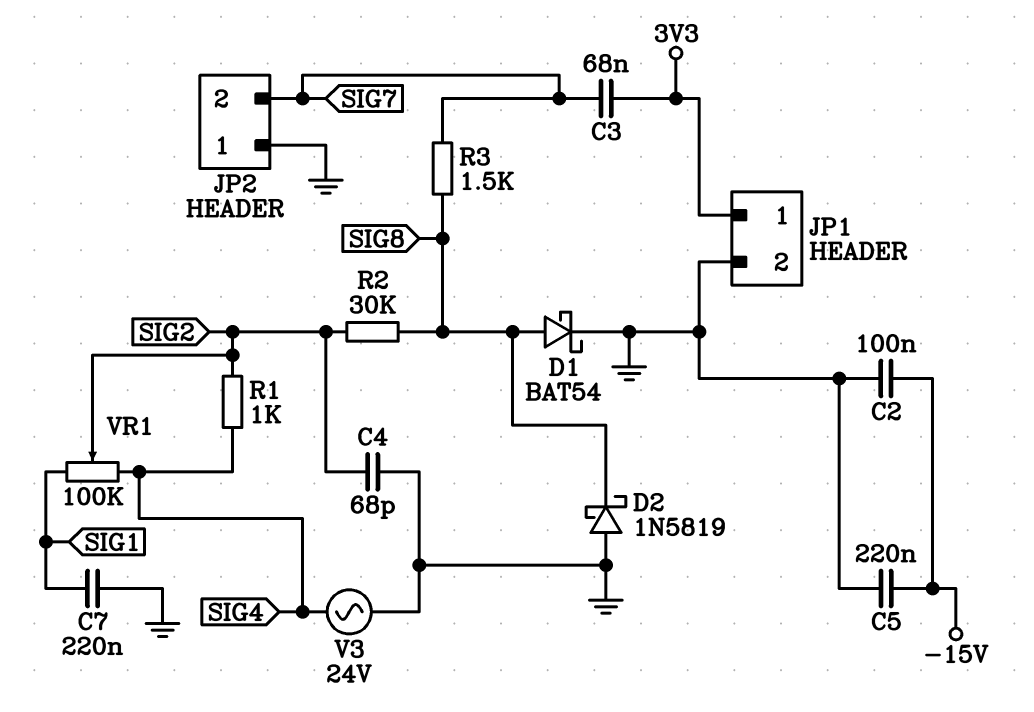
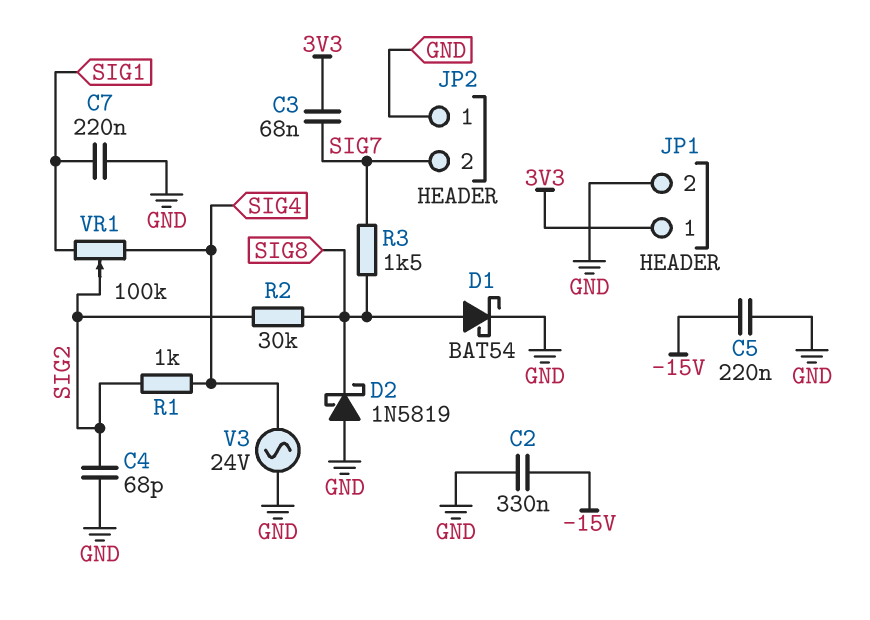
C2: 100nF (-15V, GND) -> 330nF (-15V, GND)

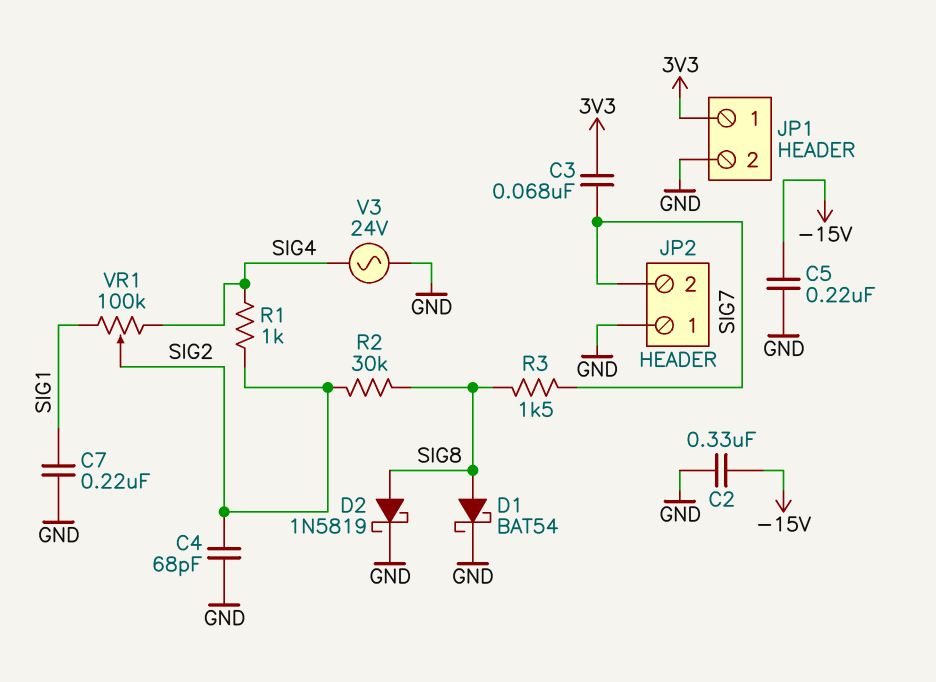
D2: schottky 1N5819 (A GND, K SIG8) -> schottky 1N5819 (A SIG8, K GND)

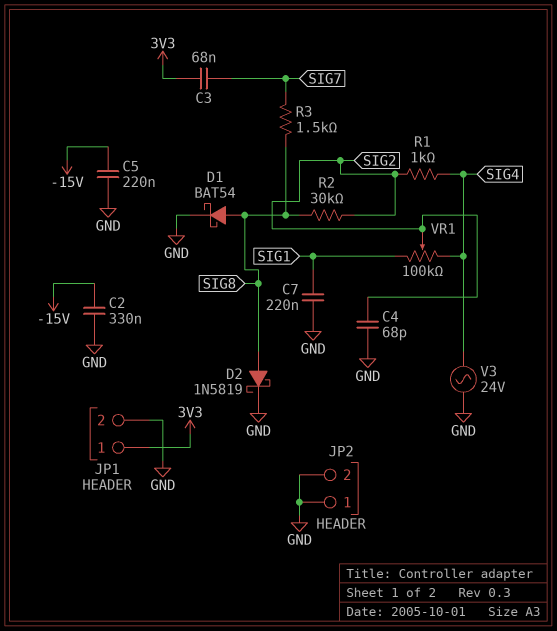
JP2 pin 2: SIG7 -> GND

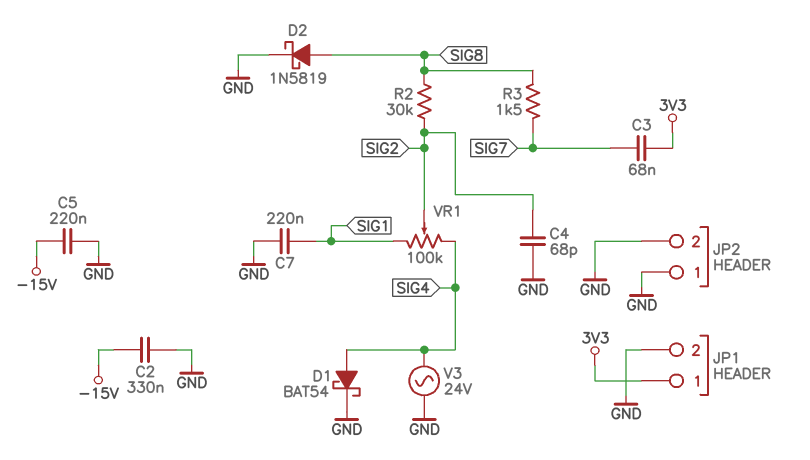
D1: schottky BAT54 (A SIG8, K GND) -> schottky BAT54 (A SIG4, K GND)
R1: 1k (SIG2, SIG4) -> none

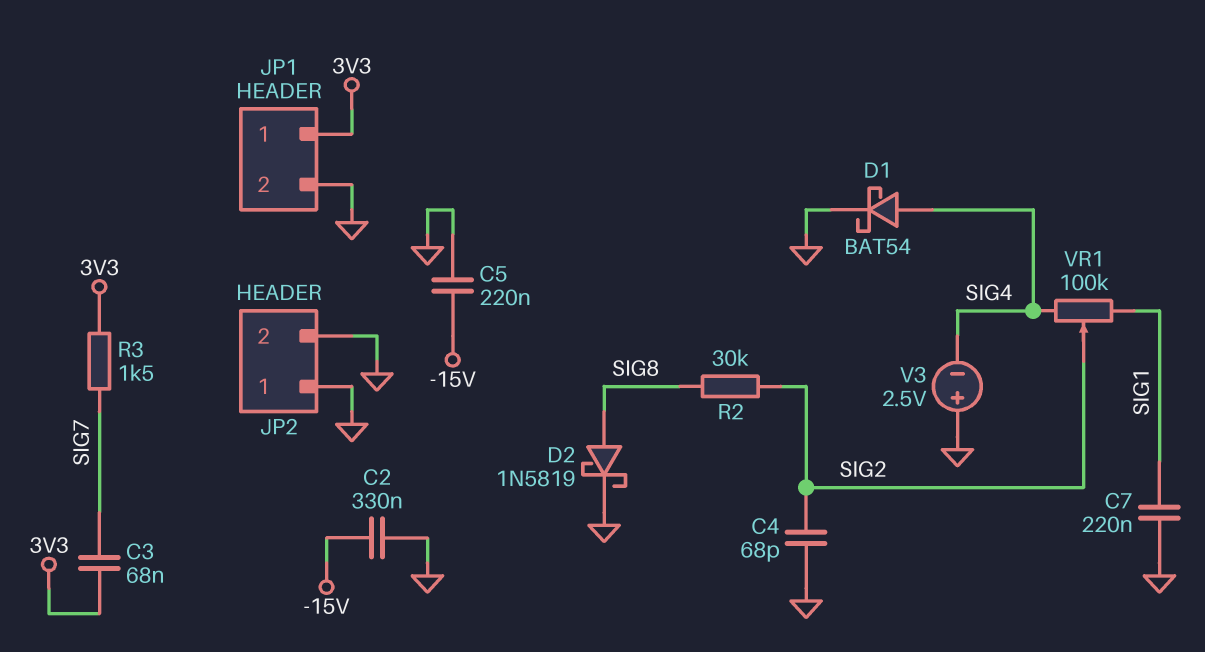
R3: 1.5k (SIG7, SIG8) -> 1.5k (3V3, SIG7)
V3: AC 24V (GND, SIG4) -> 2.5V (plus GND, minus SIG4)

